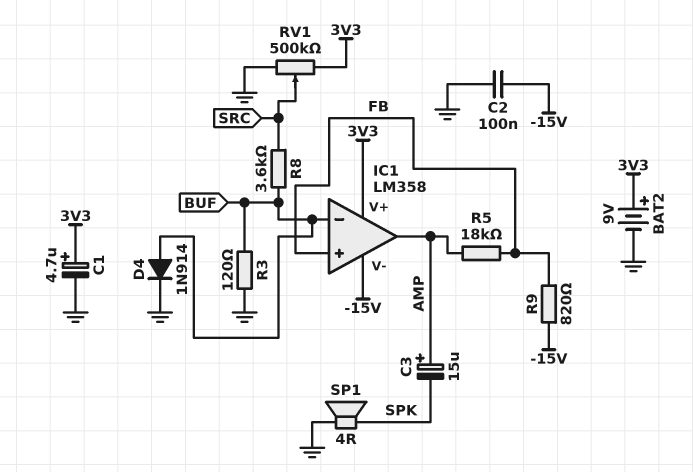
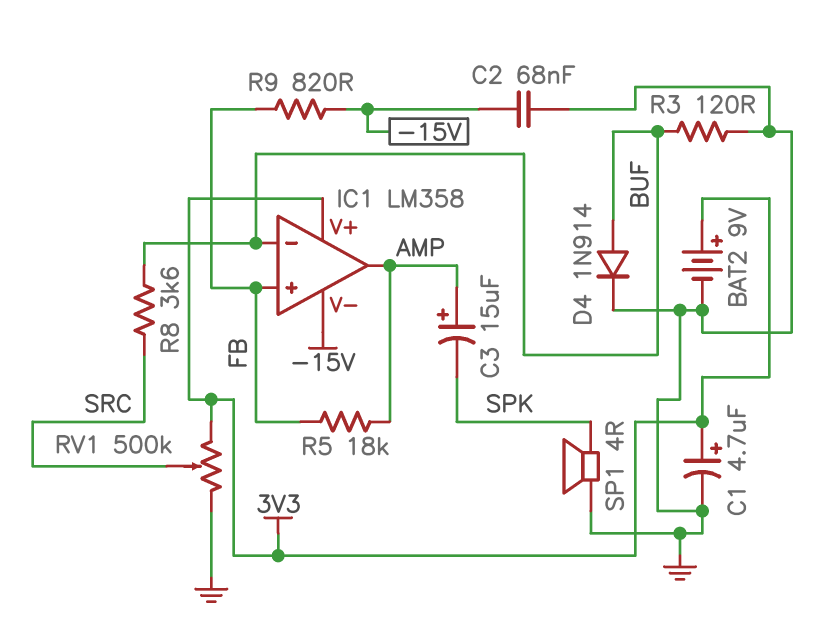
C2: 100nF (-15V, GND) -> 68nF (-15V, GND)

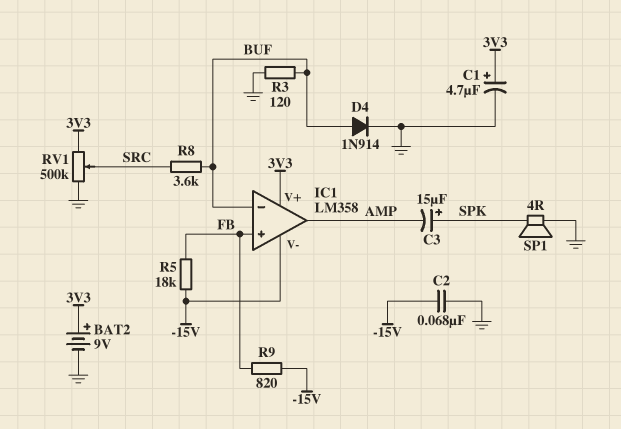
C3: 15uF (plus AMP, minus SPK) -> 15uF (plus SPK, minus AMP)
R5: 18k (AMP, FB) -> 18k (-15V, FB)

